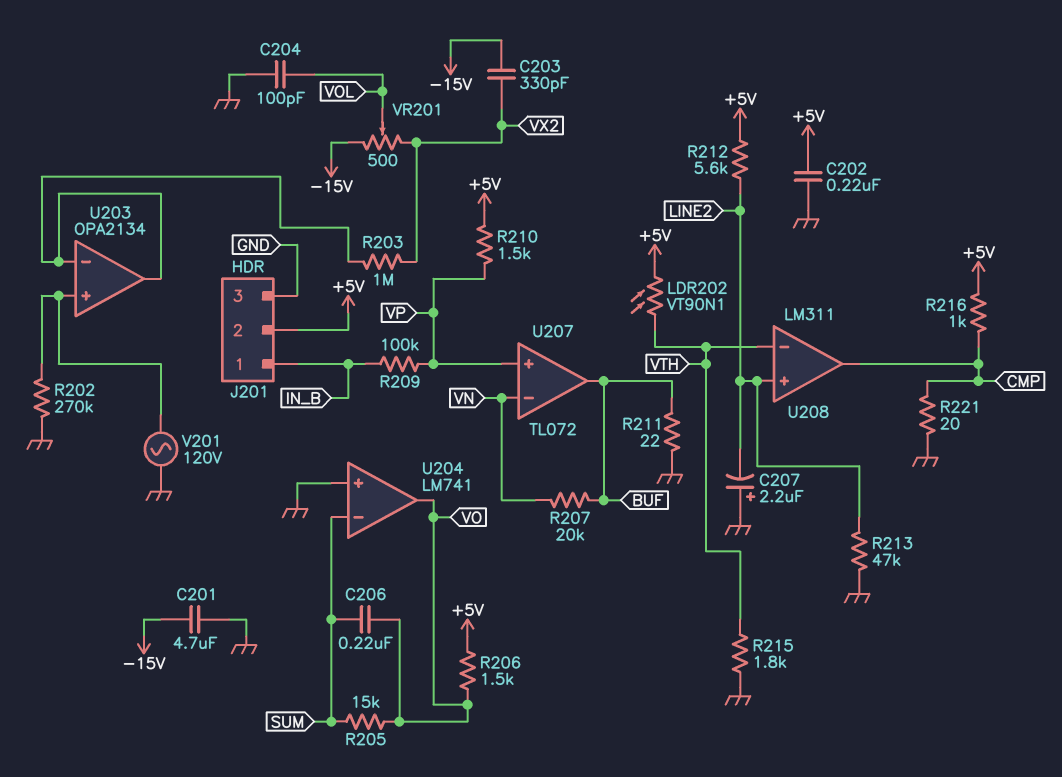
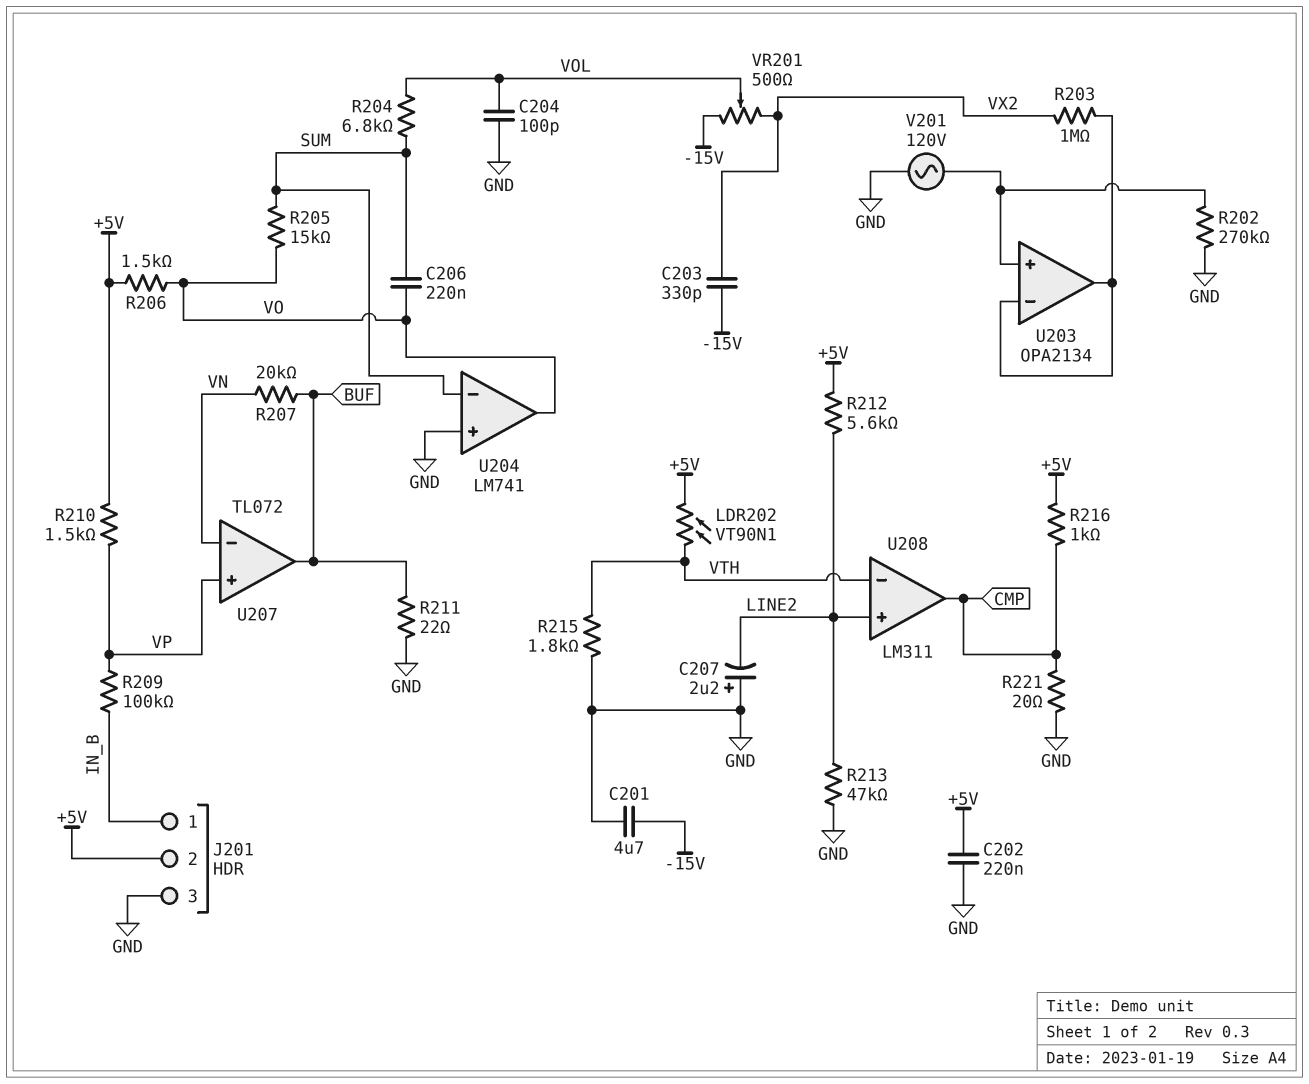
R204: none -> 6.8k (SUM, VOL)

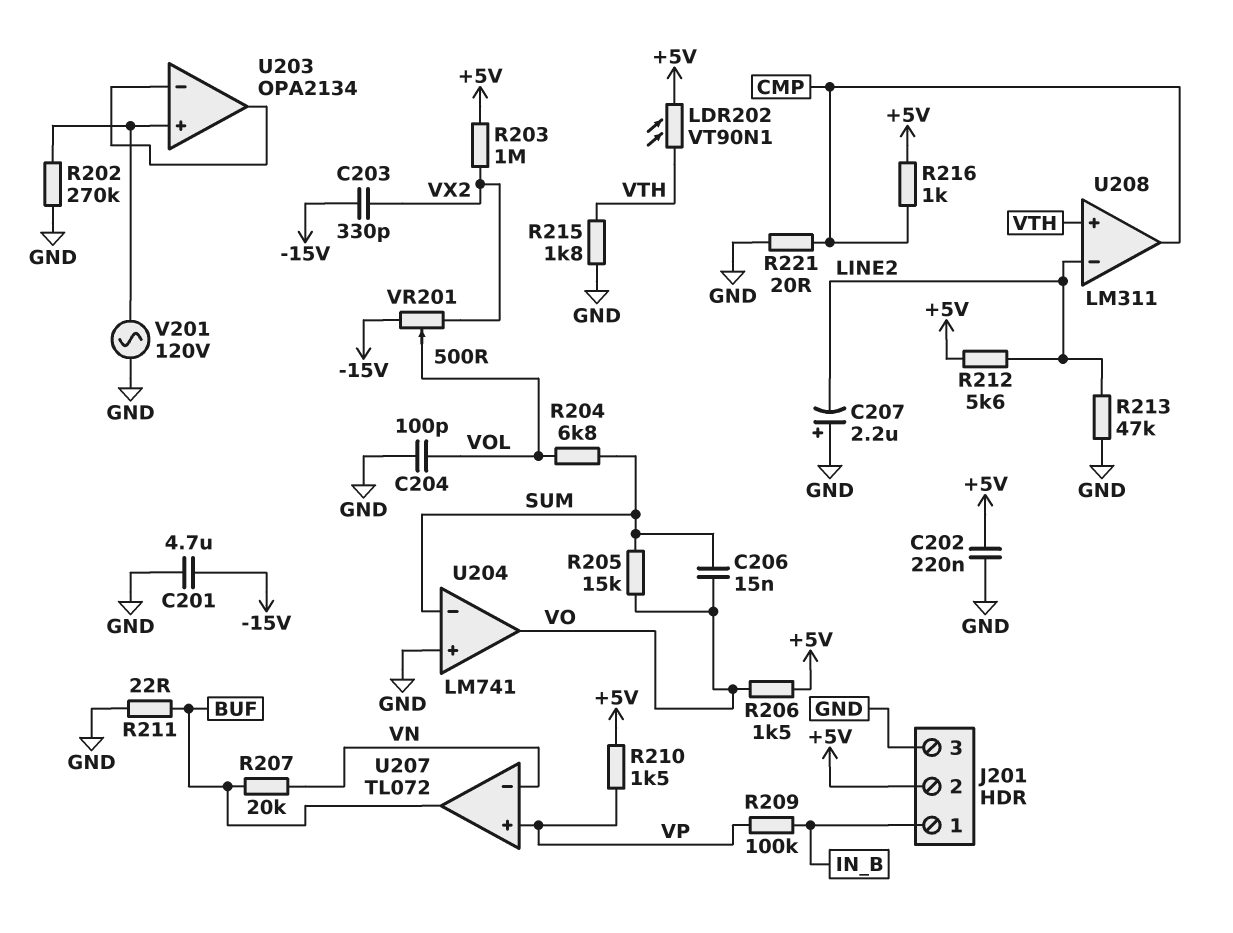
C206: 220nF (SUM, VO) -> 15nF (SUM, VO)
R203: 1M (U203/in-, VX2) -> 1M (+5V, VX2)
U208 pin in+: LINE2 -> VTH
U208 pin in-: VTH -> LINE2

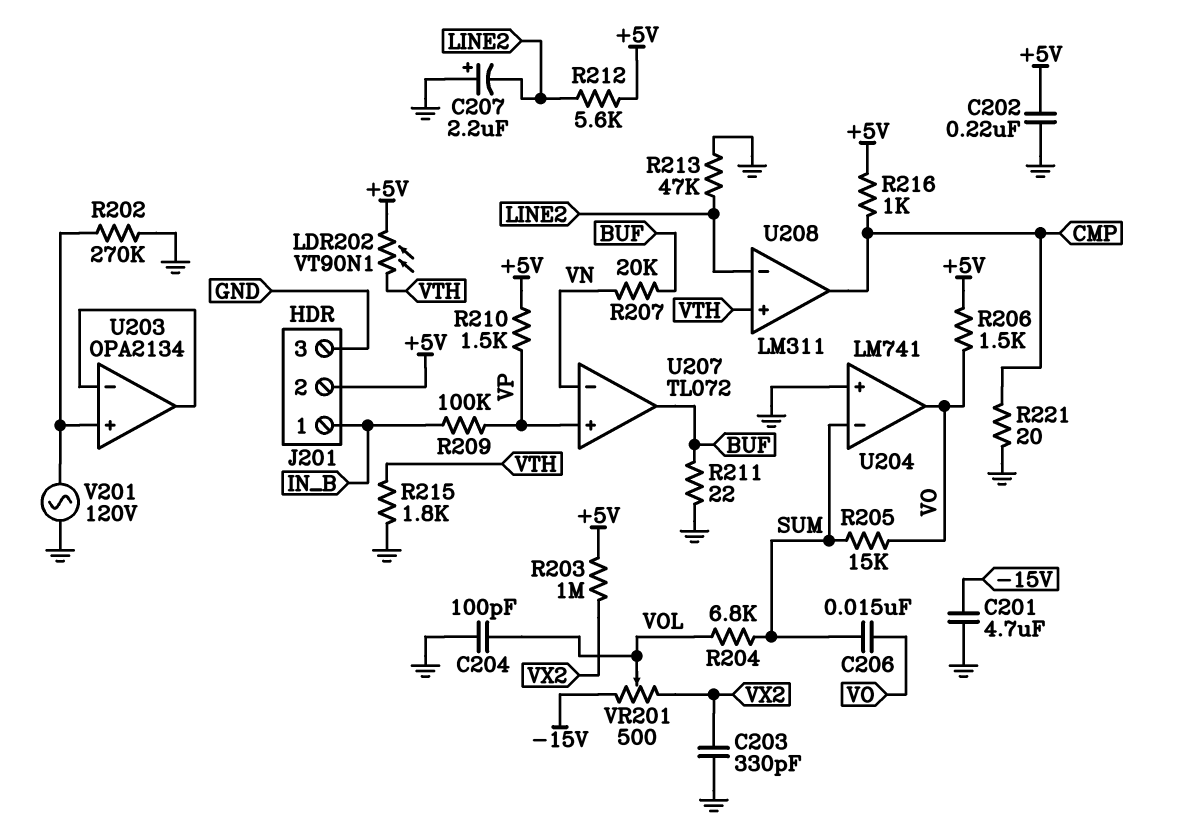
C203: 330pF (-15V, VX2) -> 330pF (GND, VX2)

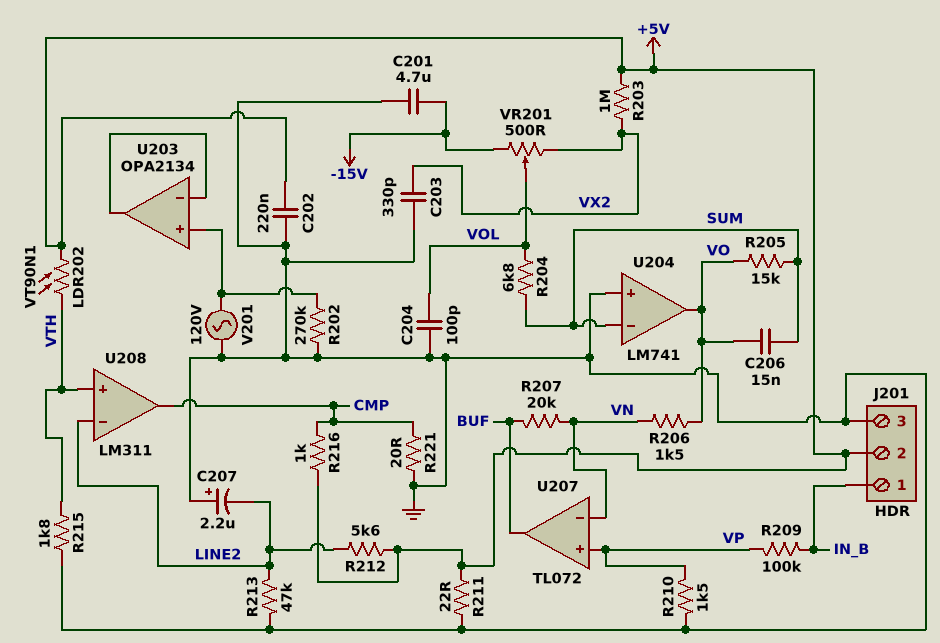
R206: 1.5k (+5V, VO) -> 1.5k (VN, VO)
R210: 1.5k (+5V, VP) -> 1.5k (GND, VP)
R211: 22 (BUF, GND) -> 22 (+5V, GND)

